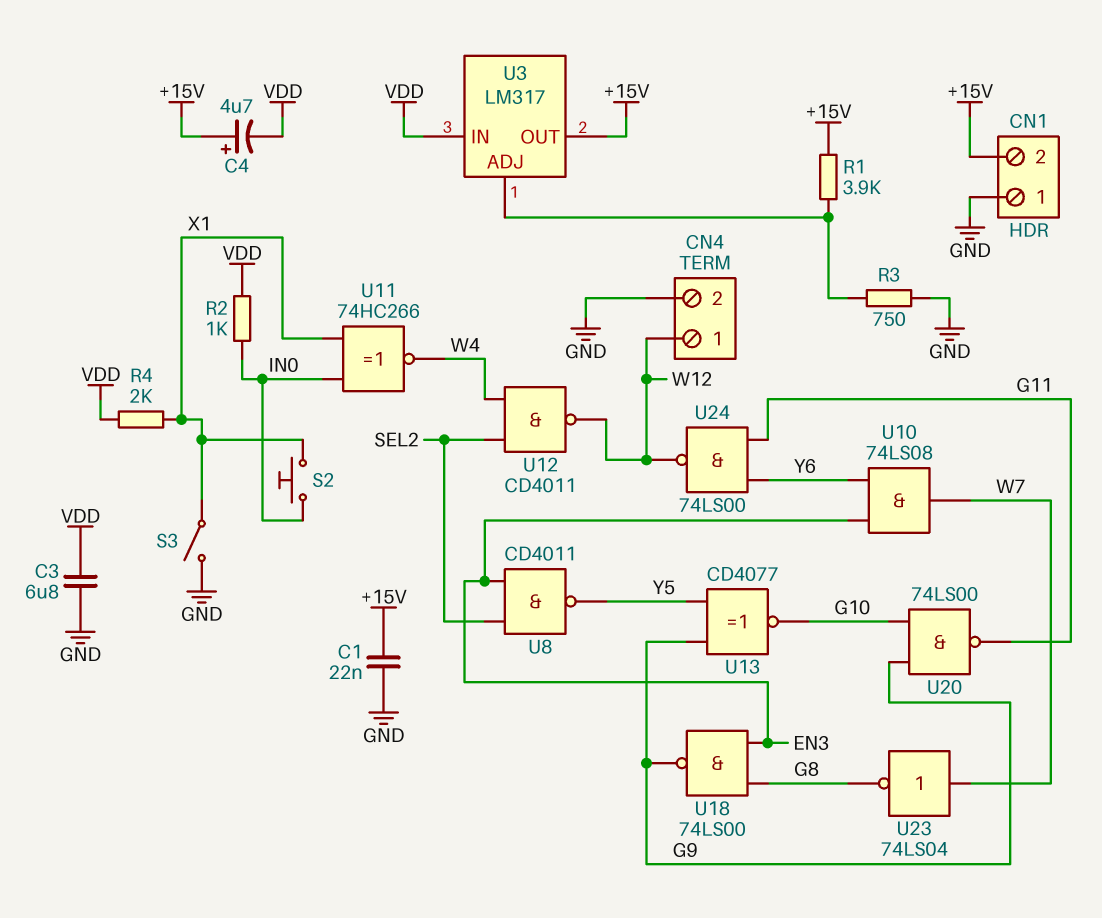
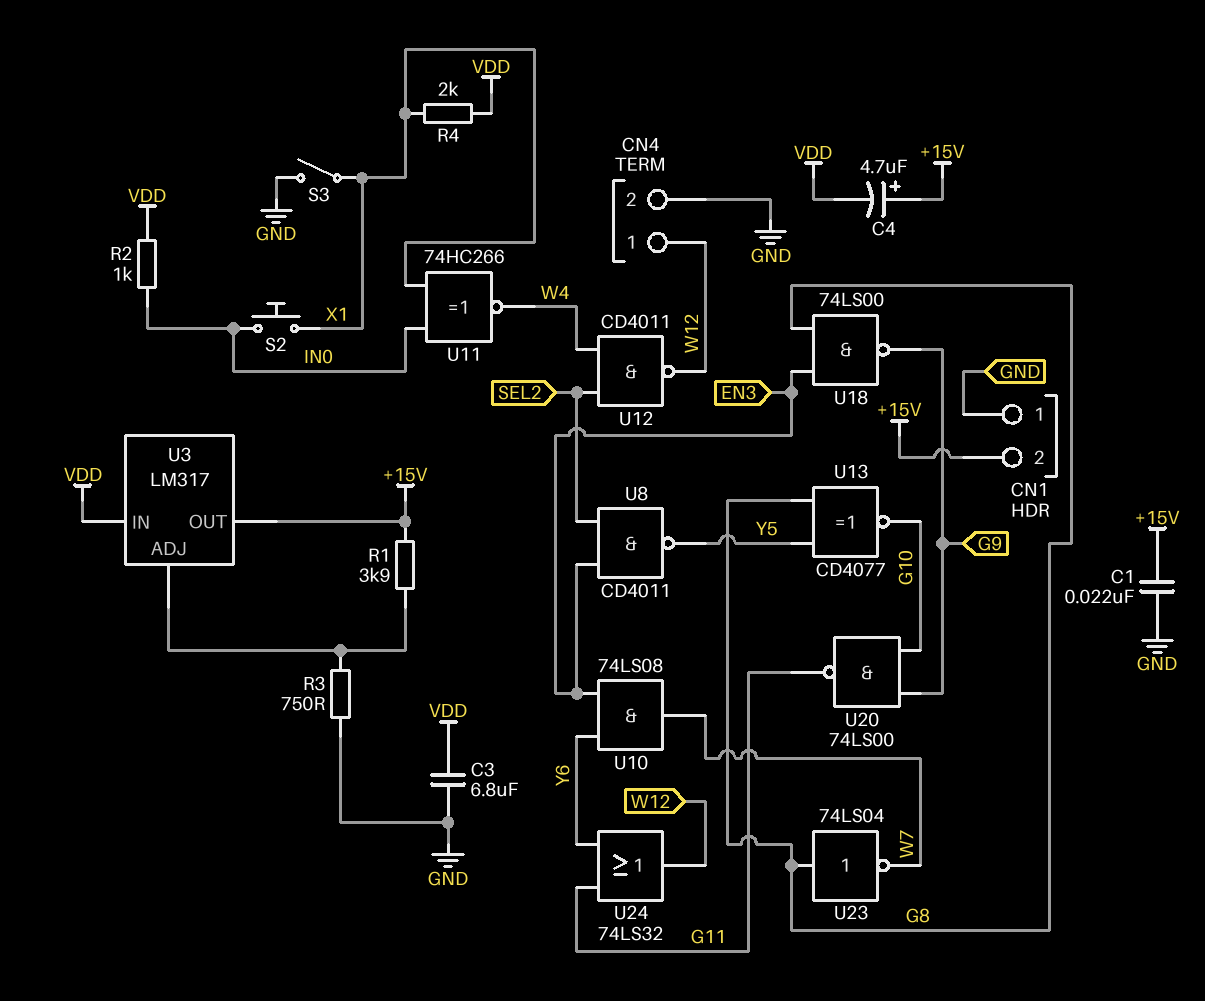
U13: XNOR CD4077 (in G9, in Y5, out G10) -> XNOR CD4077 (in G8, in Y5, out G10)
U23: NOT 74LS04 (in W7, out G8) -> NOT 74LS04 (in G8, out W7)
U24: NAND 74LS00 (in G11, in Y6, out W12) -> OR 74LS32 (in G11, in Y6, out W12)

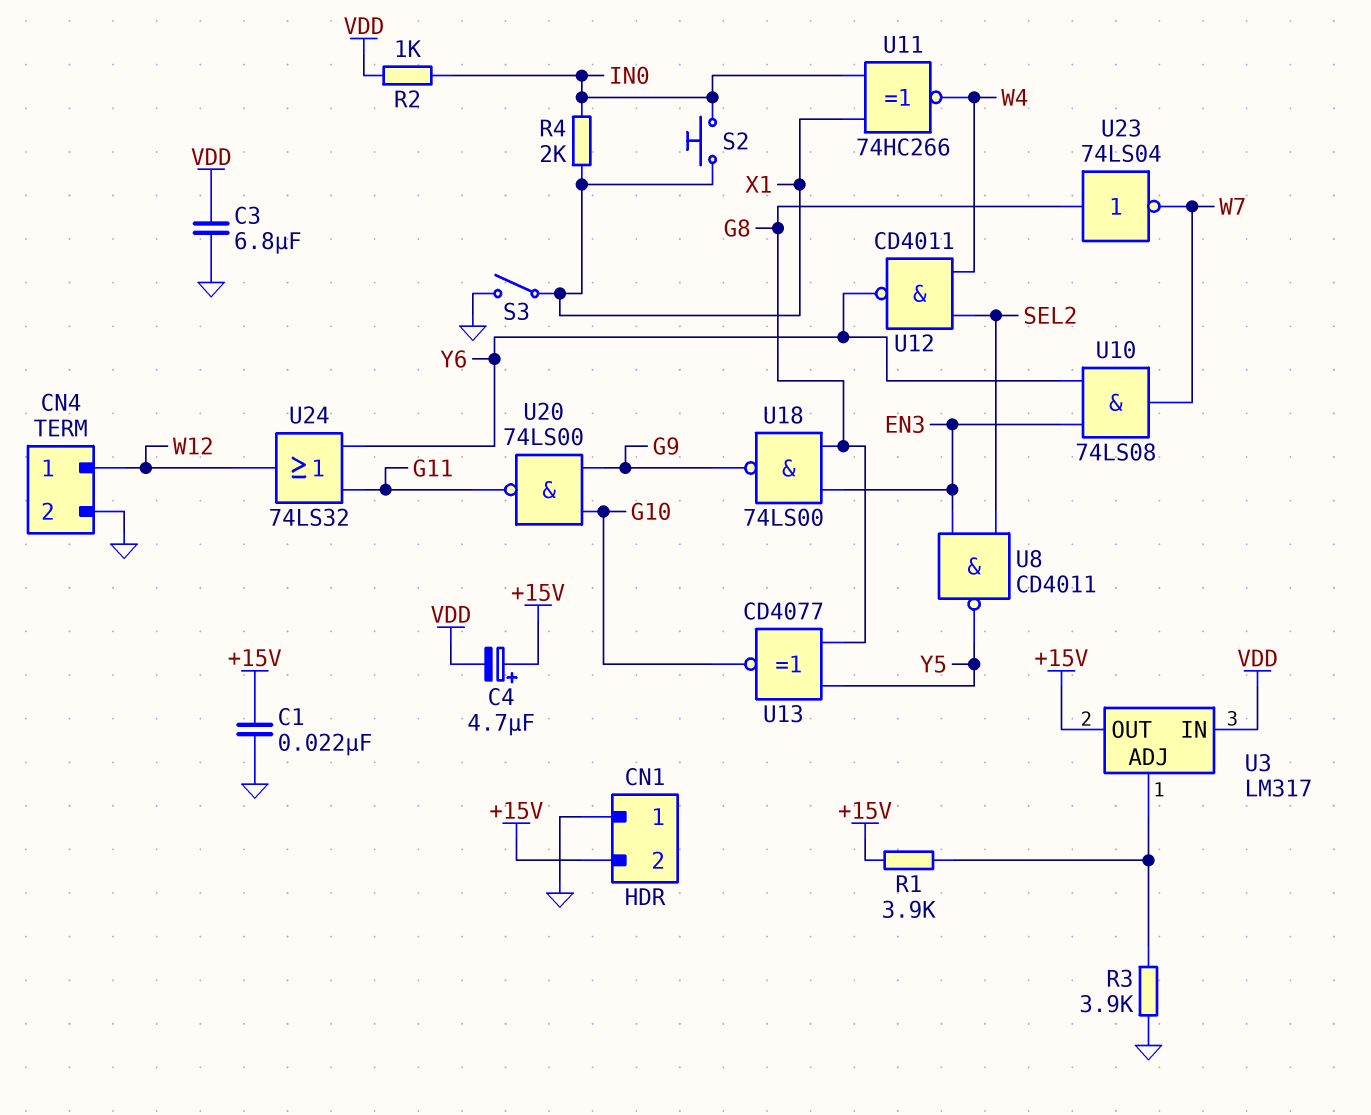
R3: 750 (GND, U3/ADJ) -> 3.9k (GND, U3/ADJ)
R4: 2k (VDD, X1) -> 2k (IN0, X1)
U12: NAND CD4011 (in SEL2, in W4, out W12) -> NAND CD4011 (in SEL2, in W4, out Y6)

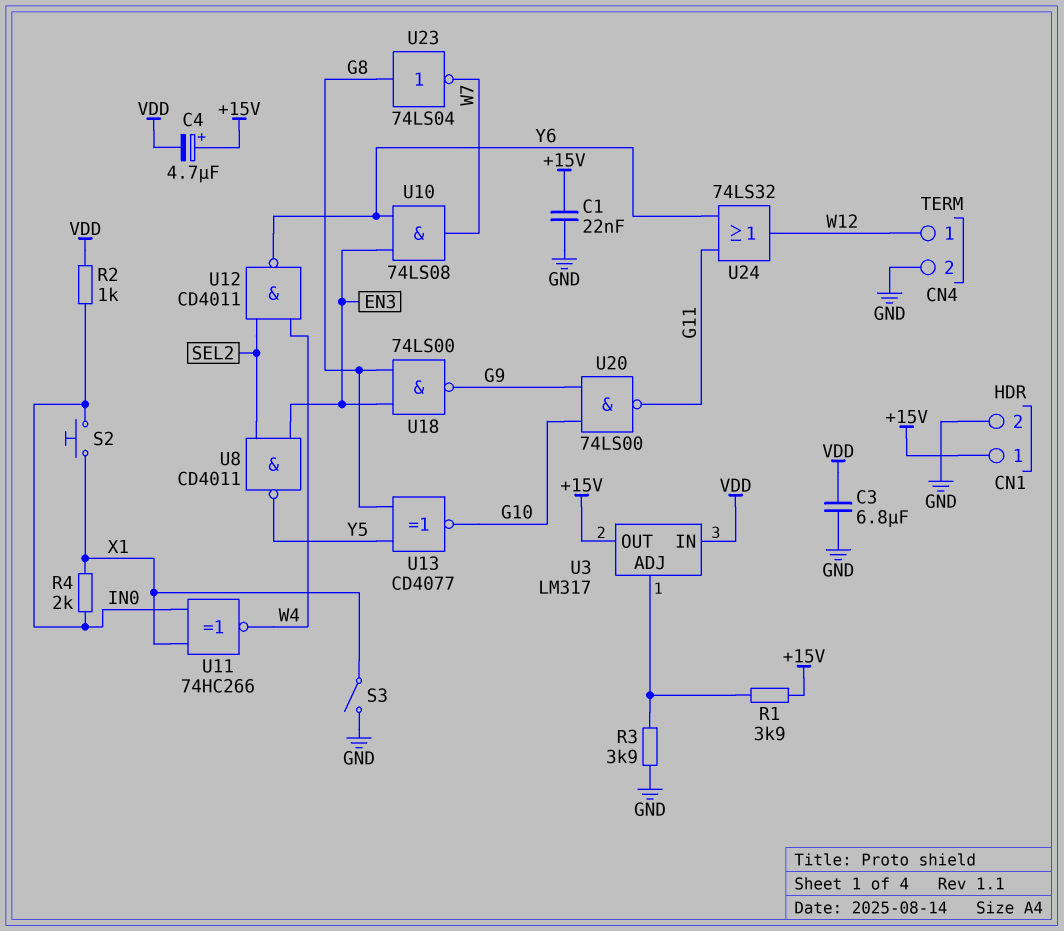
CN1 pin 1: GND -> +15V
CN1 pin 2: +15V -> GND

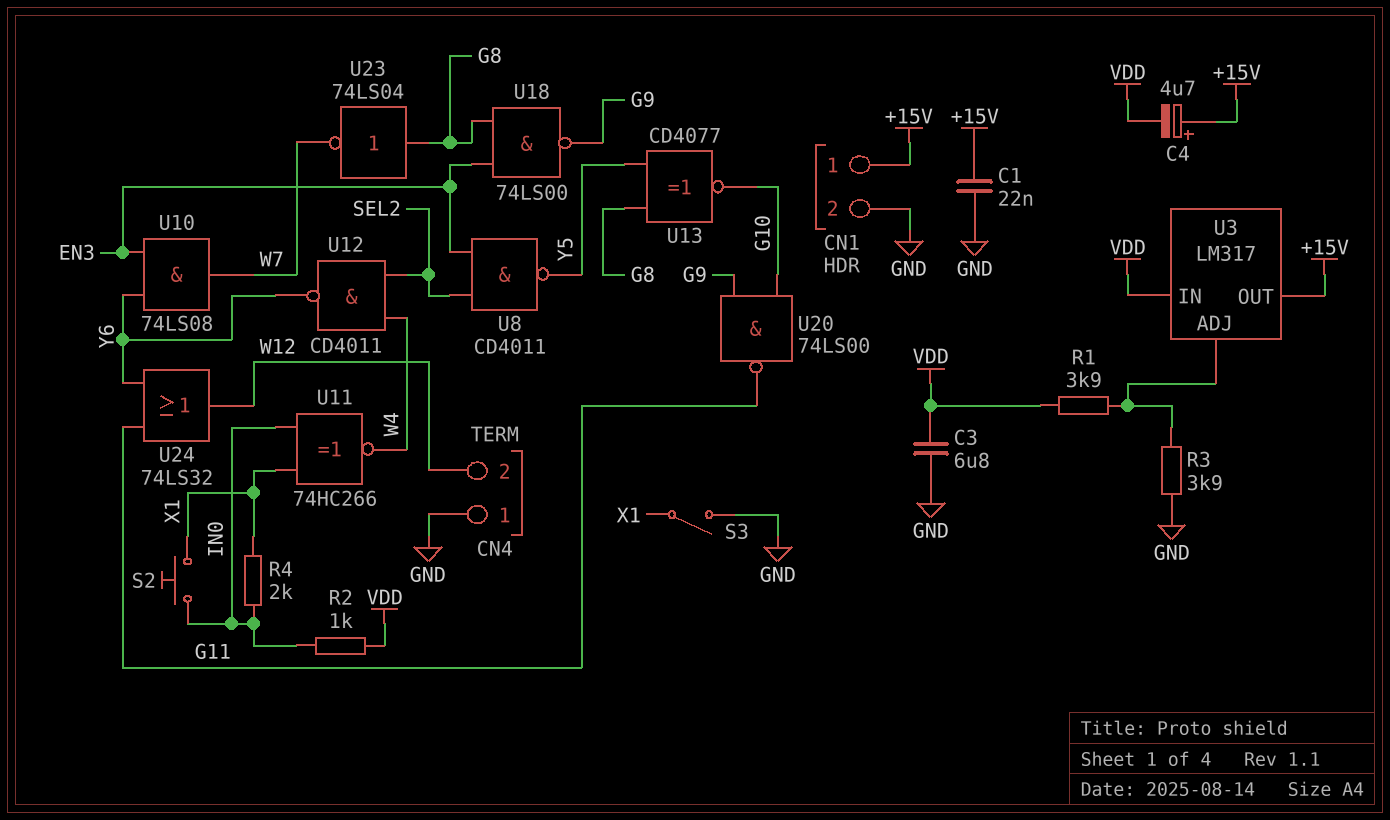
CN4 pin 1: W12 -> GND
CN4 pin 2: GND -> W12
R1: 3.9k (+15V, U3/ADJ) -> 3.9k (U3/ADJ, VDD)

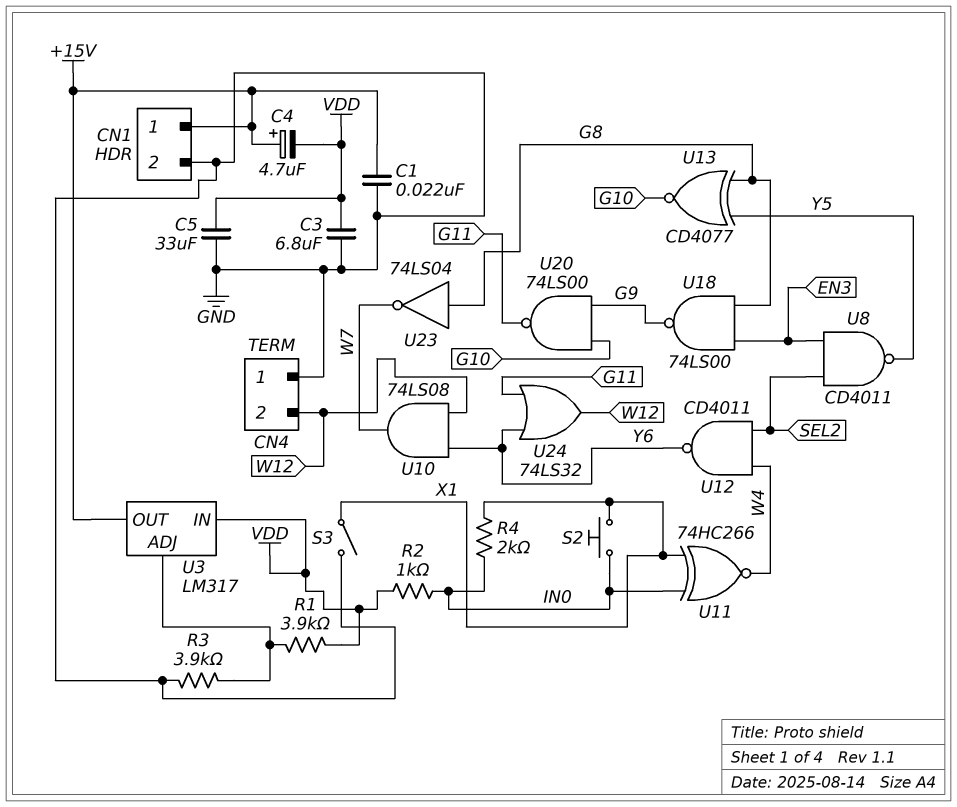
C5: none -> 33uF (GND, VDD)
U10: AND 74LS08 (in EN3, in Y6, out W7) -> AND 74LS08 (in W12, in Y6, out W7)

